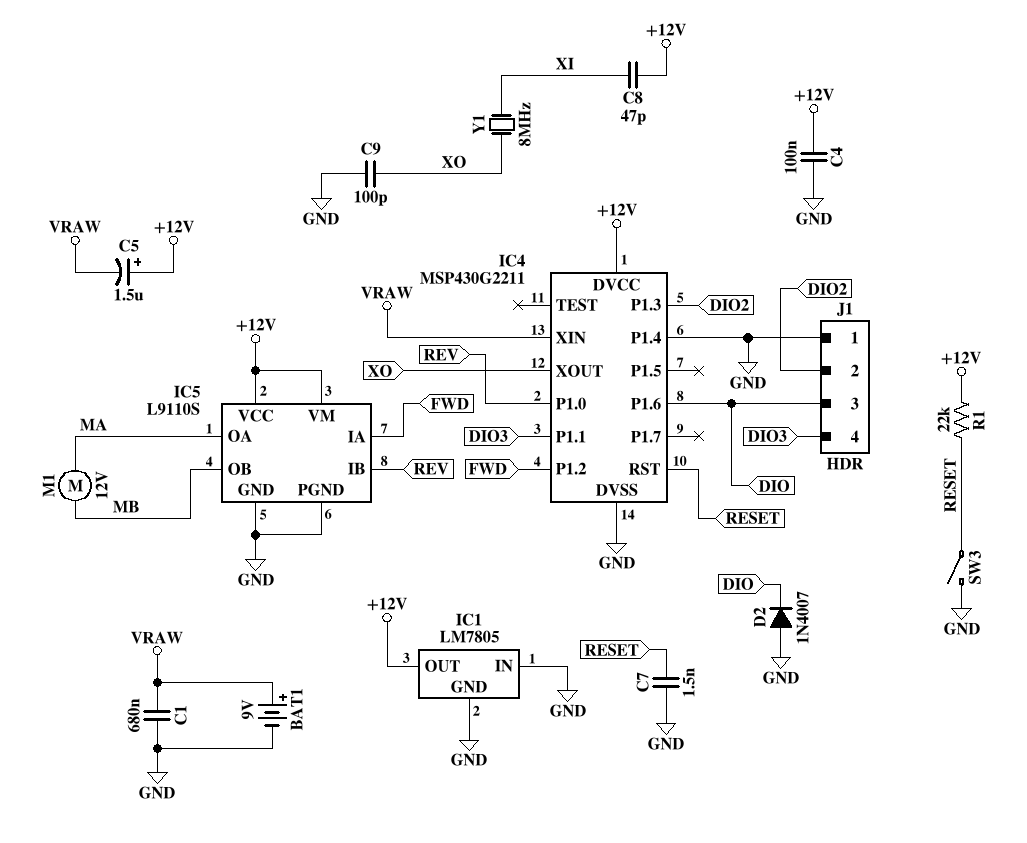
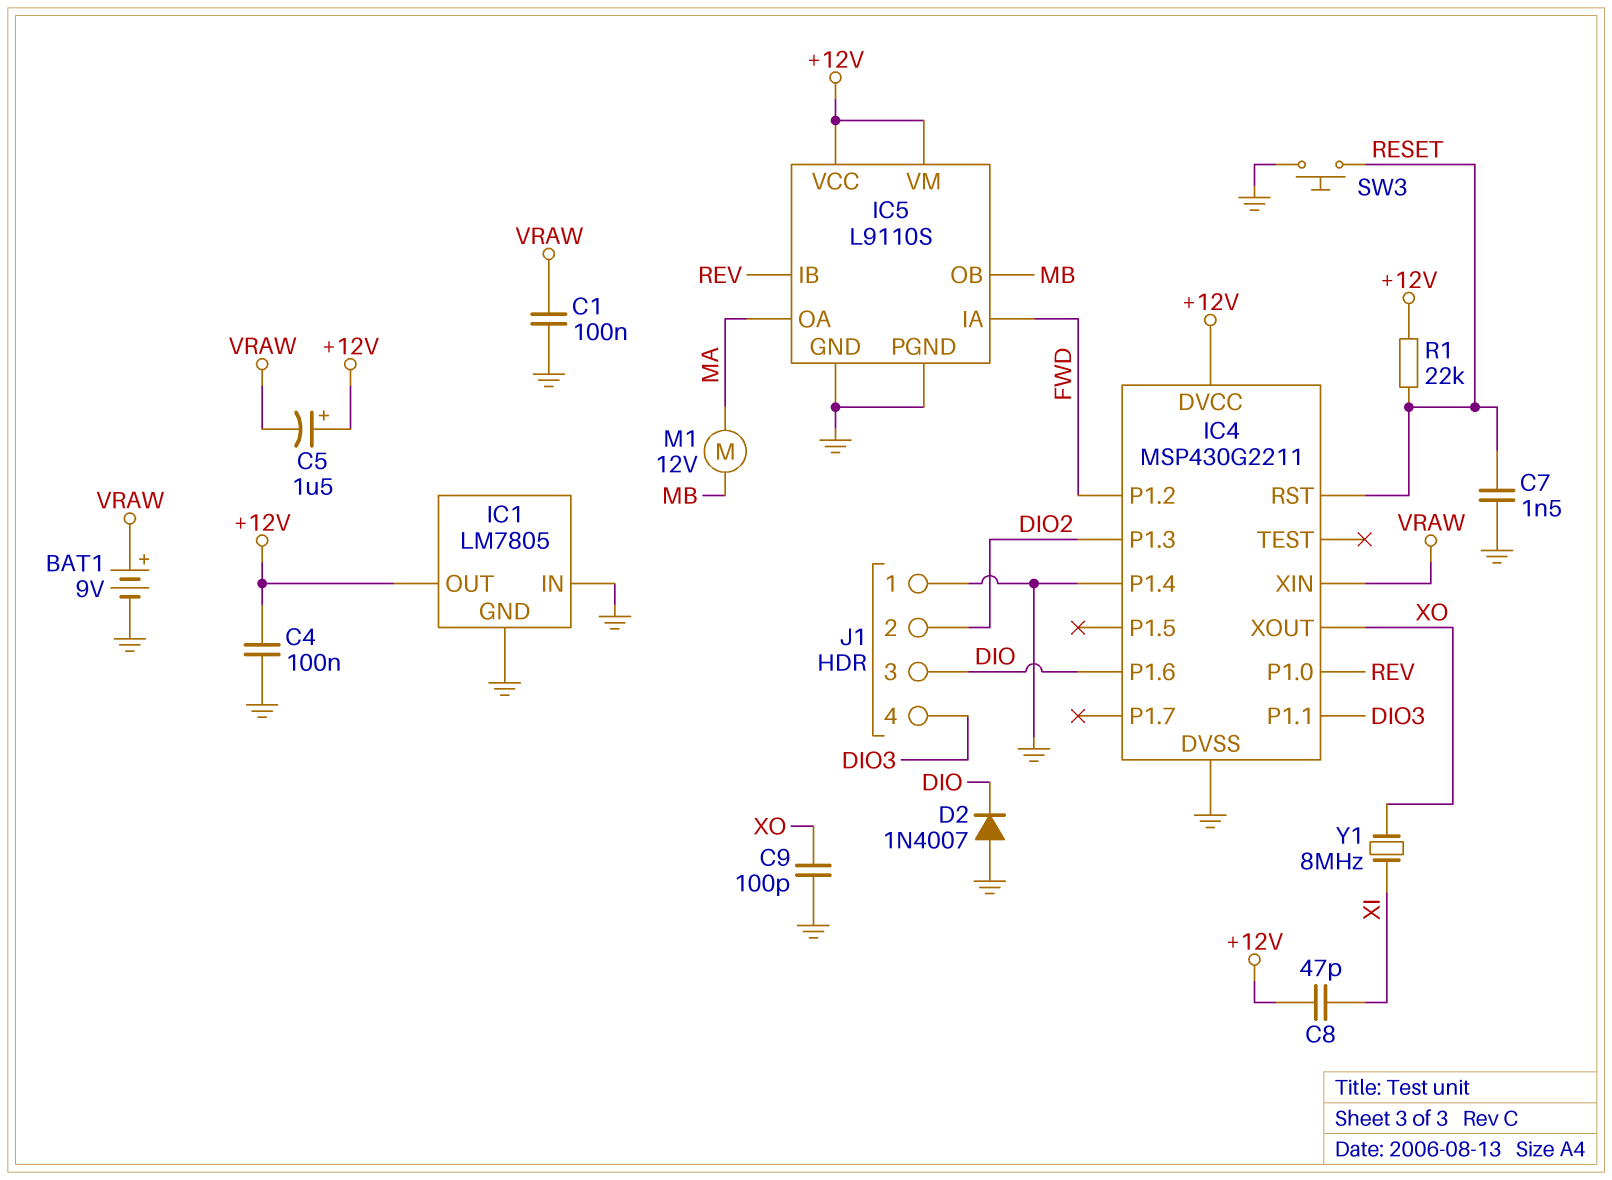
C1: 680nF (GND, VRAW) -> 100nF (GND, VRAW)
SW3: switch (GND, RESET) -> button (GND, RESET)

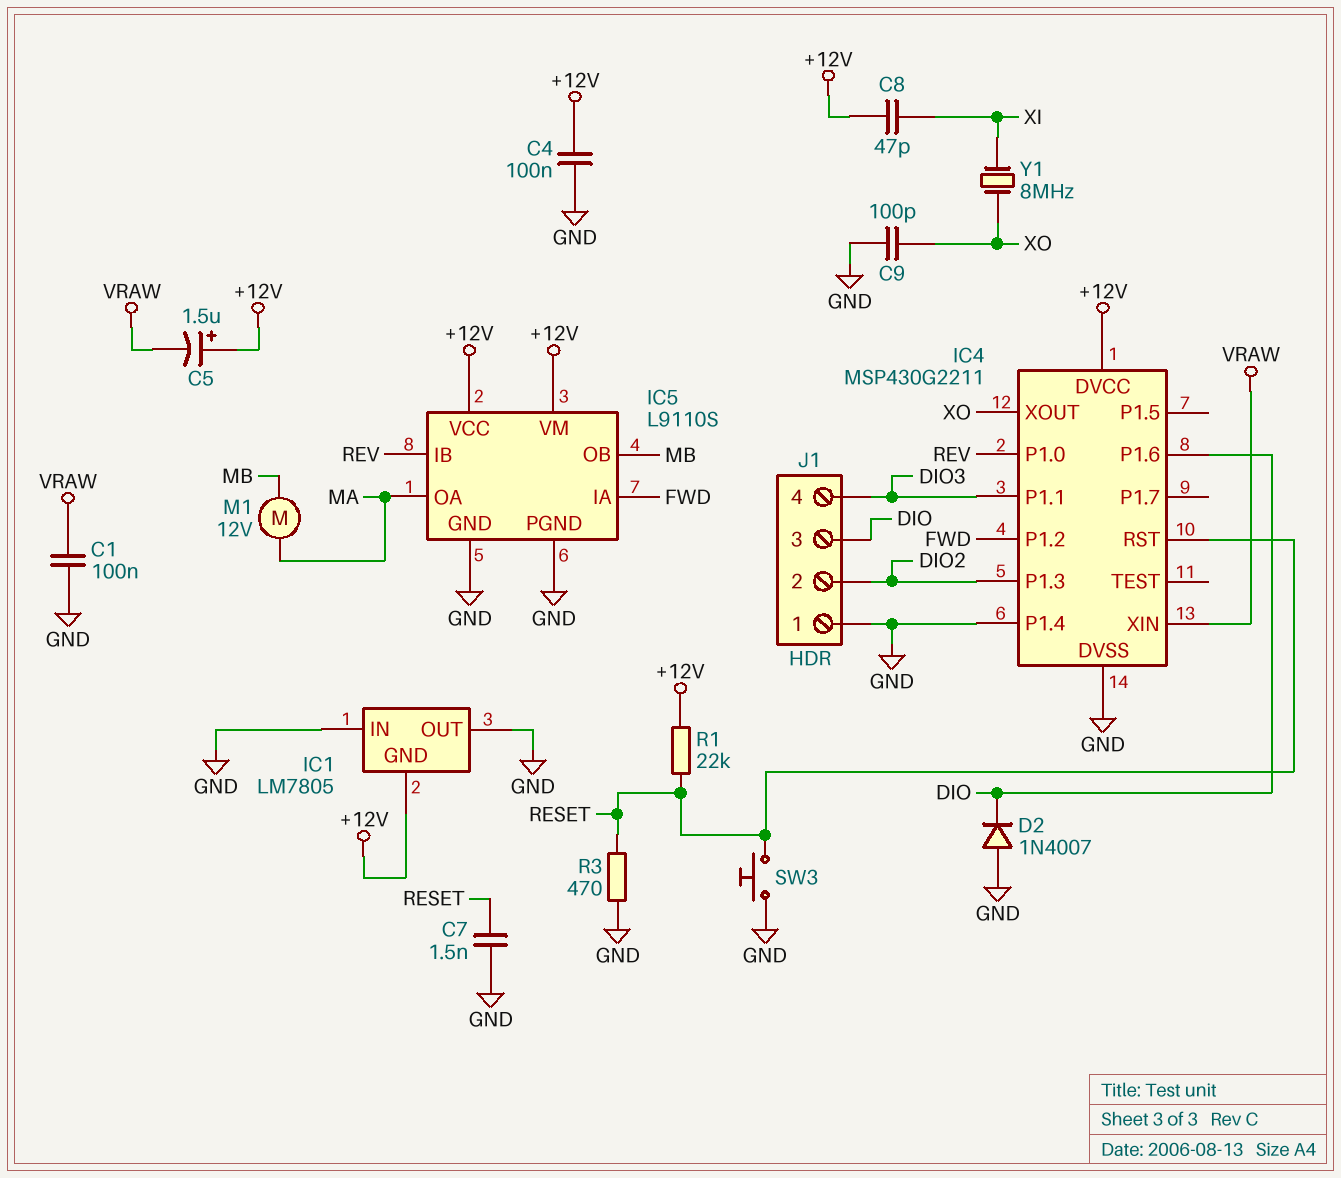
BAT1: 9V (plus VRAW, minus GND) -> none
IC1 pin GND: GND -> +12V
IC1 pin OUT: +12V -> GND
R3: none -> 470 (GND, RESET)

